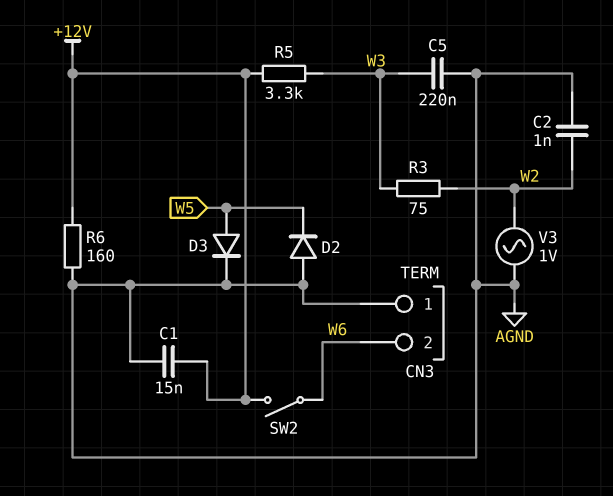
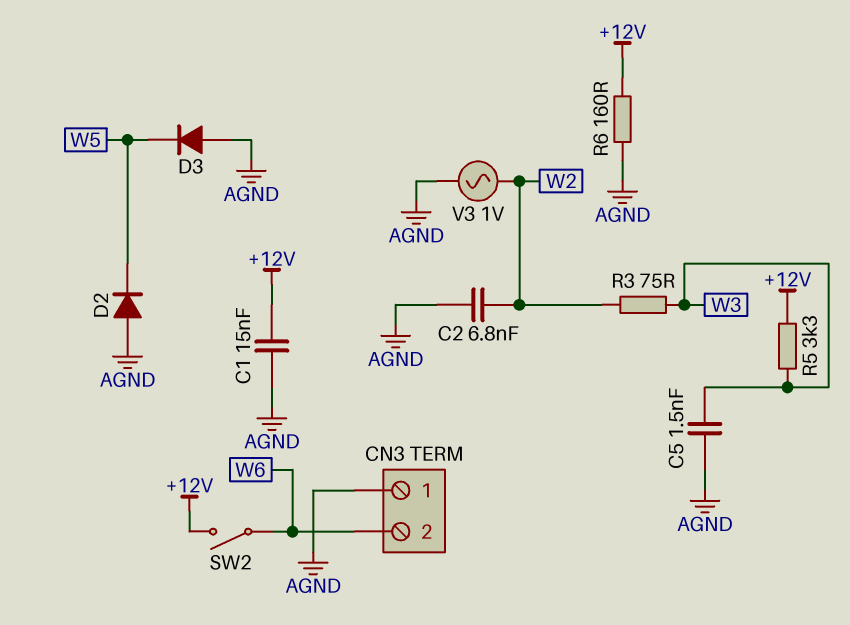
C2: 1nF (AGND, W2) -> 6.8nF (AGND, W2)
C5: 220nF (AGND, W3) -> 1.5nF (AGND, W3)
D3: diode (A W5, K AGND) -> diode (A AGND, K W5)

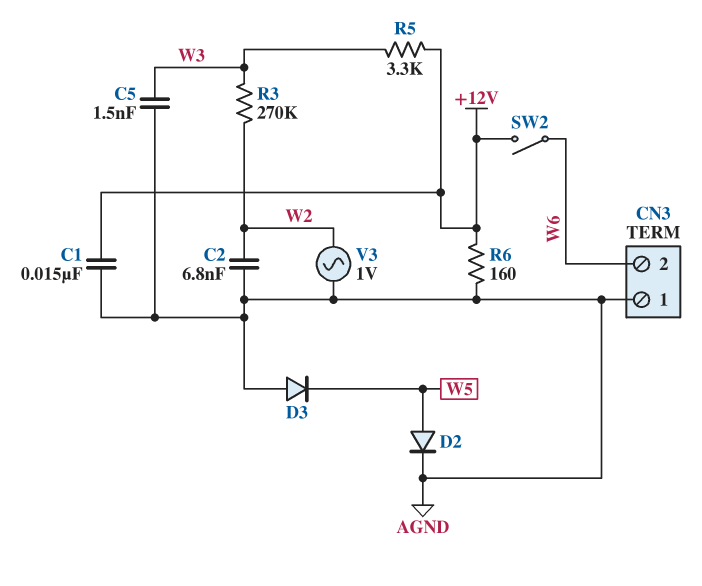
D2: diode (A AGND, K W5) -> diode (A W5, K AGND)
R3: 75 (W2, W3) -> 270k (W2, W3)

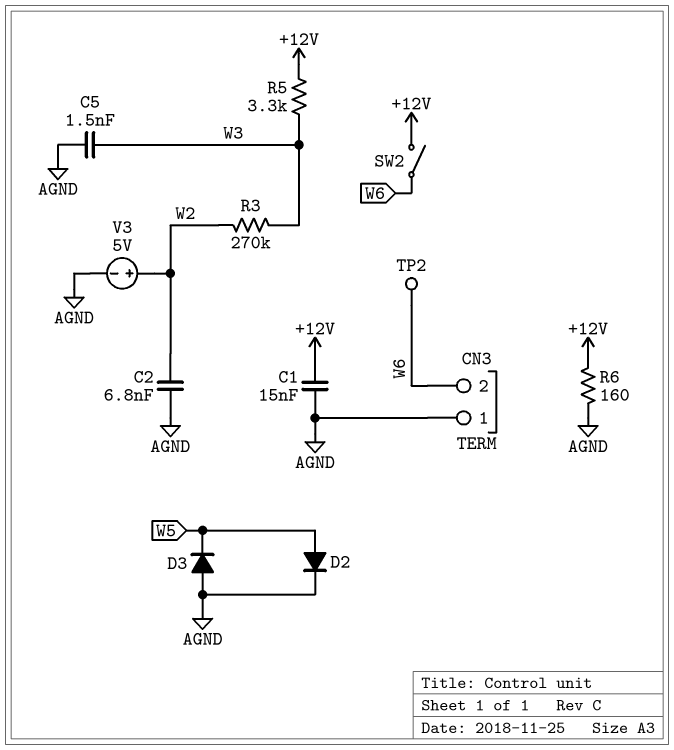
TP2: none -> test point (W6)
V3: AC 1V (AGND, W2) -> 5V (plus W2, minus AGND)

